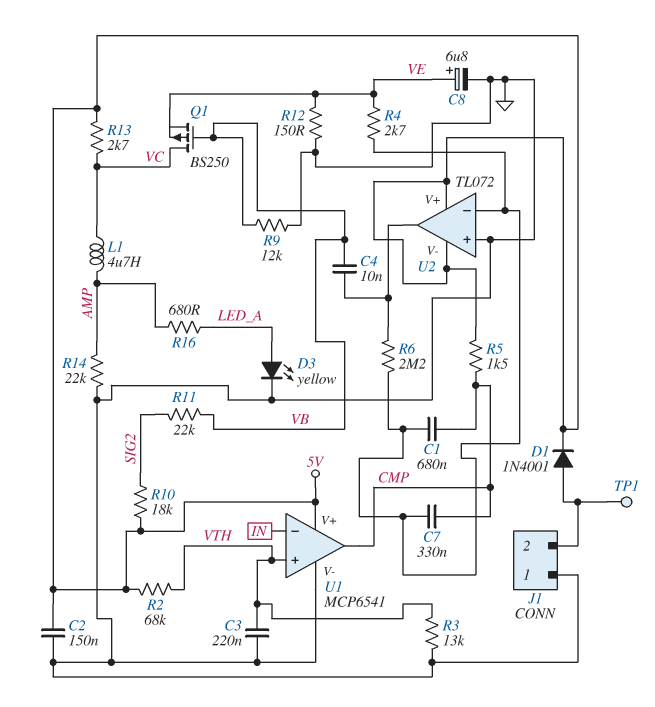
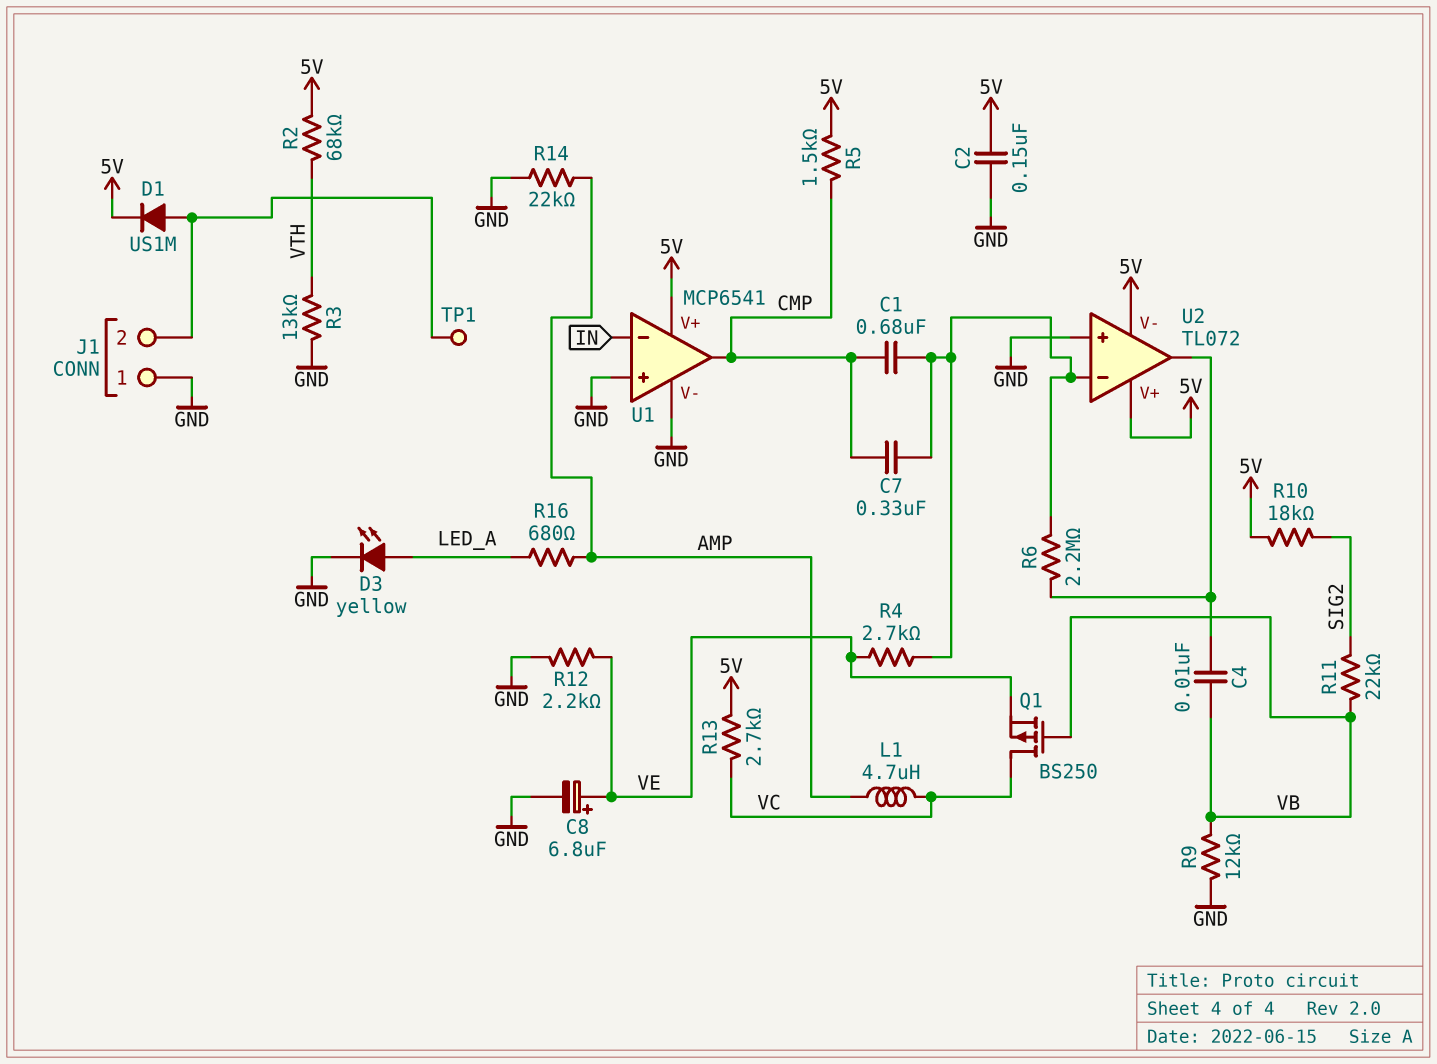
C3: 220nF (GND, VTH) -> none
D1: diode 1N4001 (A J1/2, K 5V) -> diode US1M (A J1/2, K 5V)
R12: 150 (GND, VE) -> 2.2k (GND, VE)
U1 pin in+: VTH -> GND

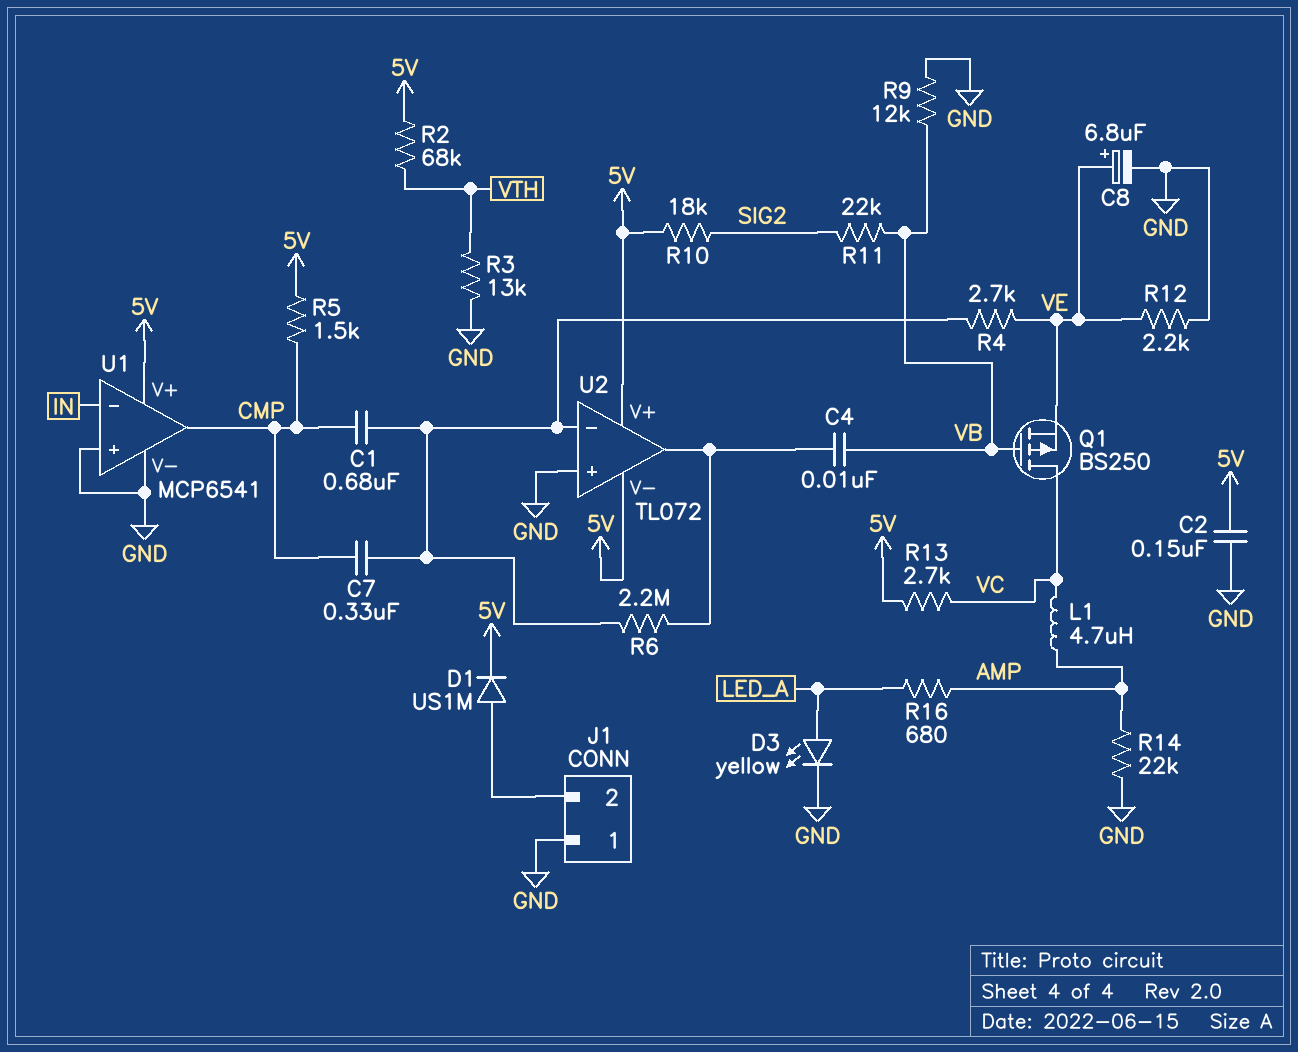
TP1: test point (J1/2) -> none

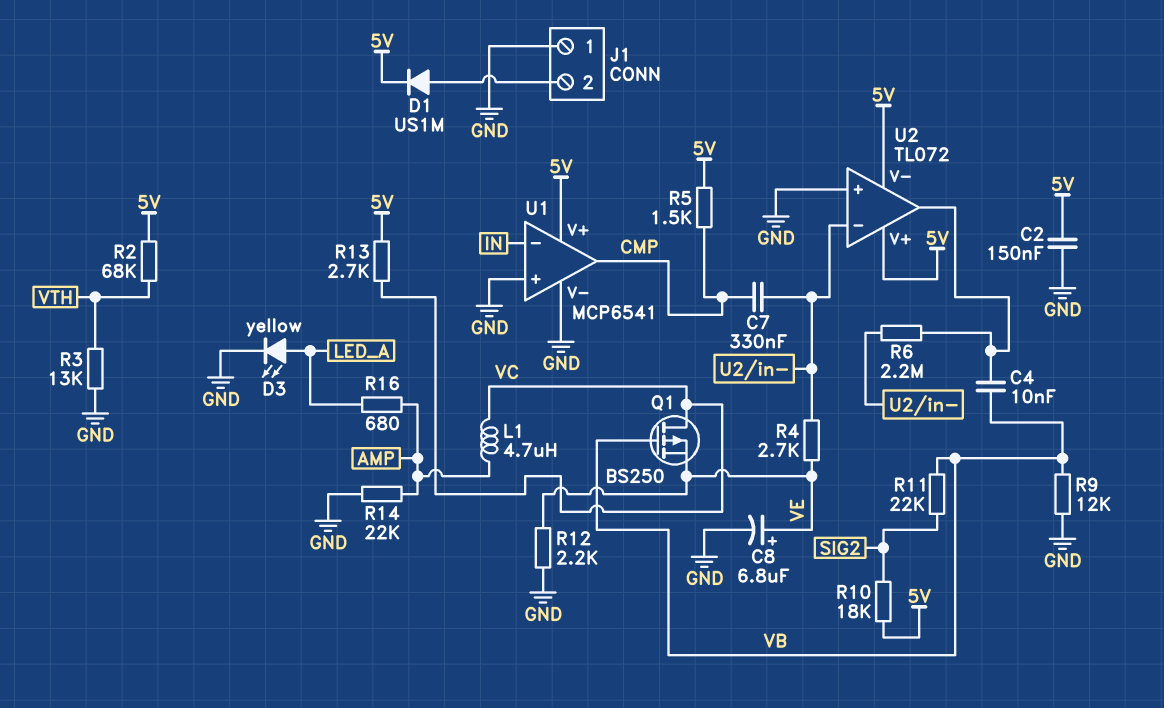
C1: 680nF (CMP, U2/in-) -> none

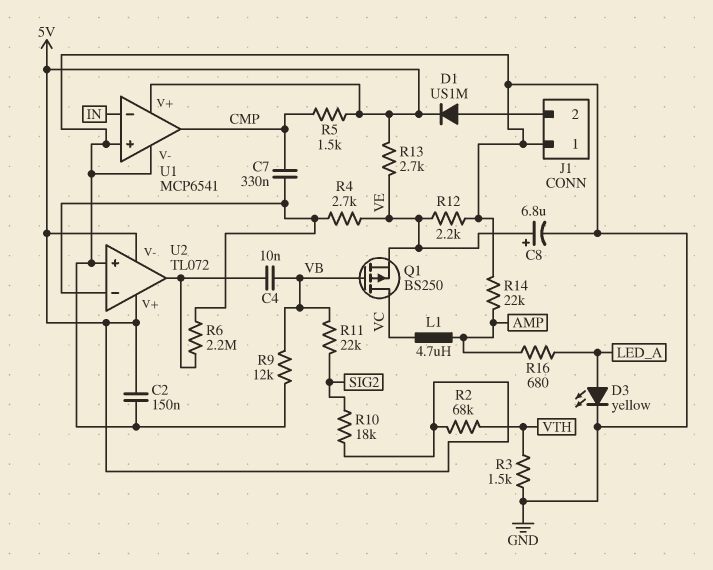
R3: 13k (GND, VTH) -> 1.5k (GND, VTH)
R13: 2.7k (5V, VC) -> 2.7k (5V, VE)

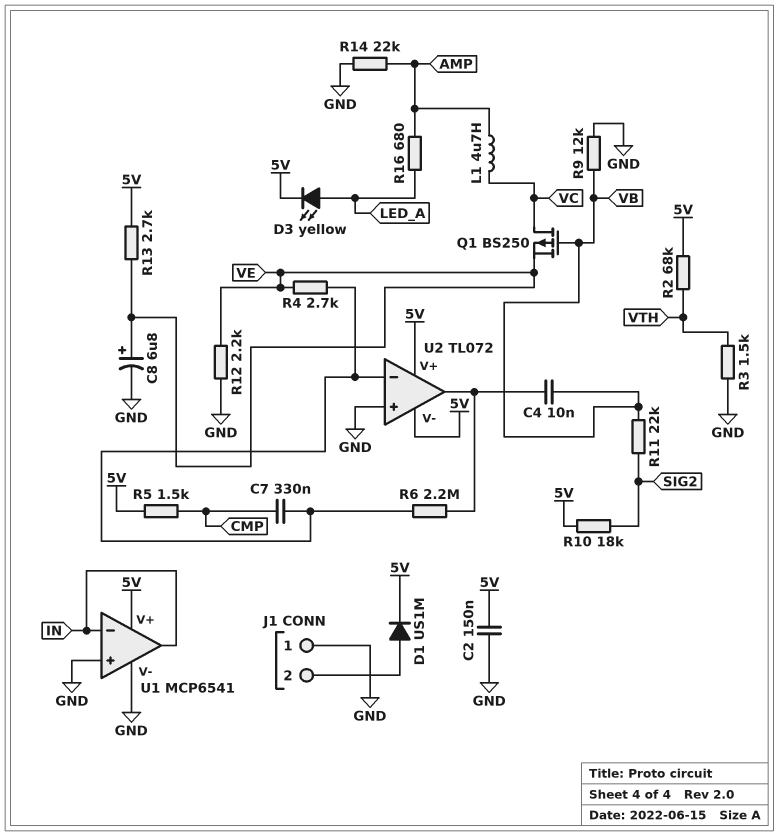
D3: LED yellow (A LED_A, K GND) -> LED yellow (A LED_A, K 5V)
U1 pin out: CMP -> IN

